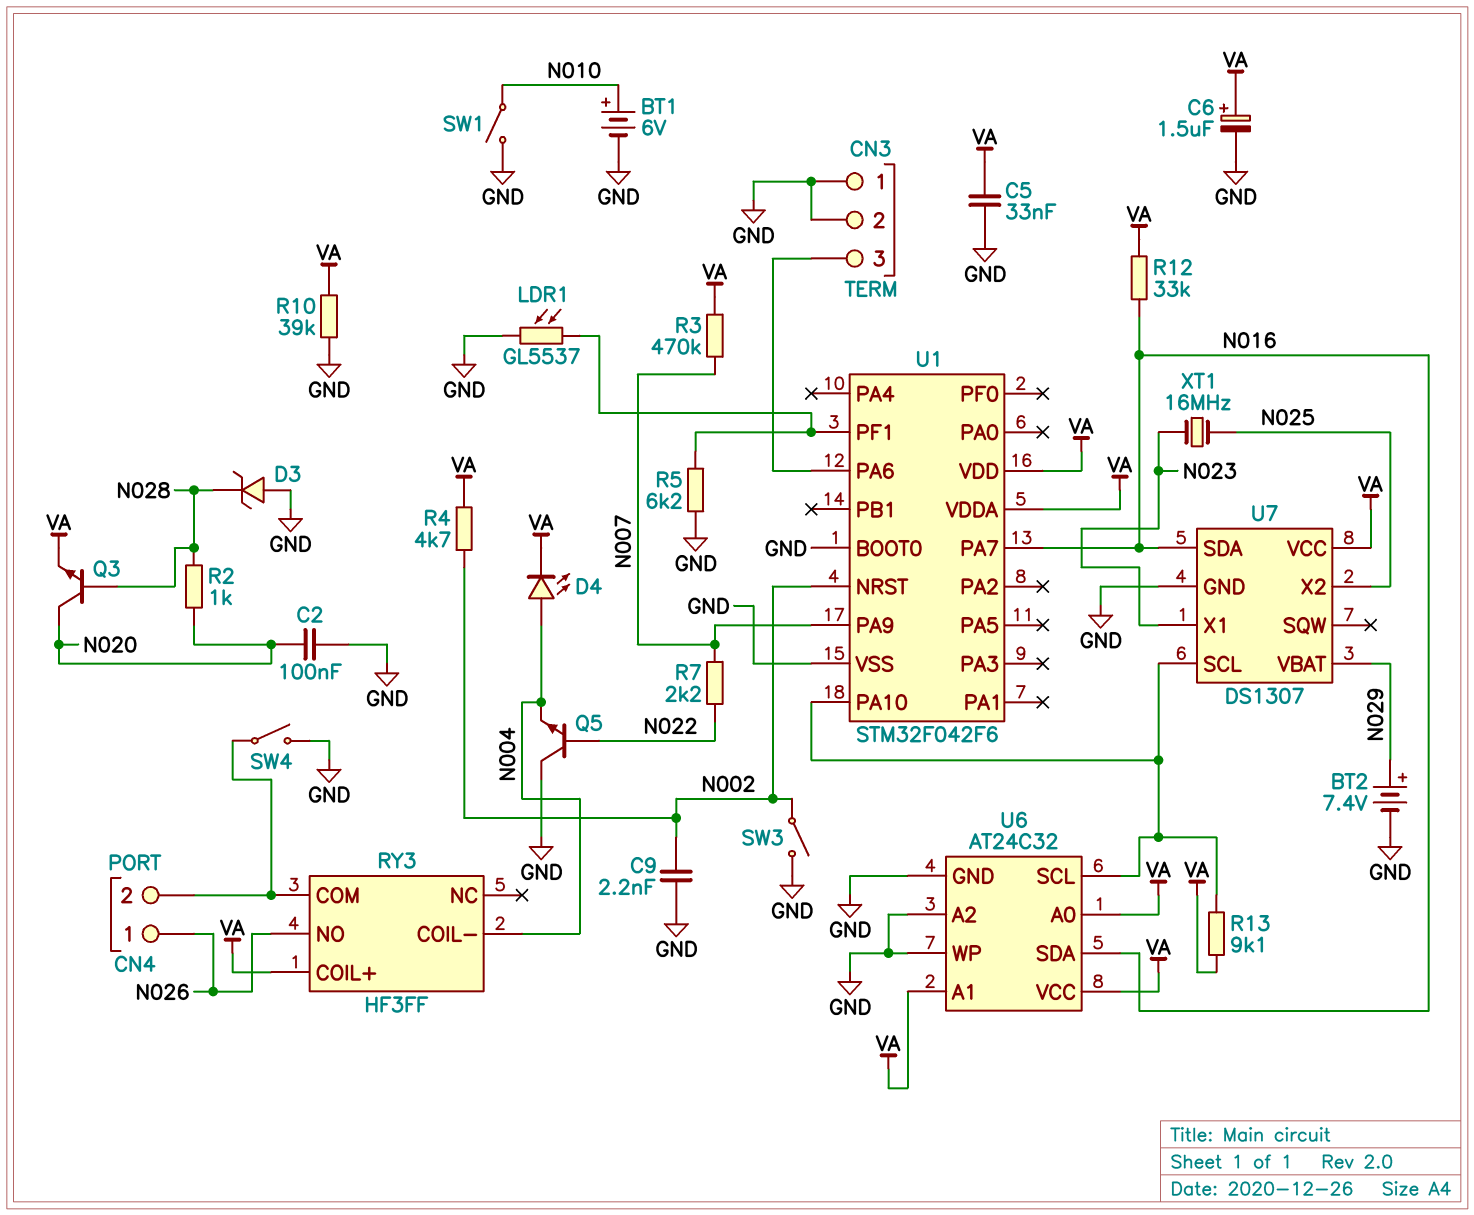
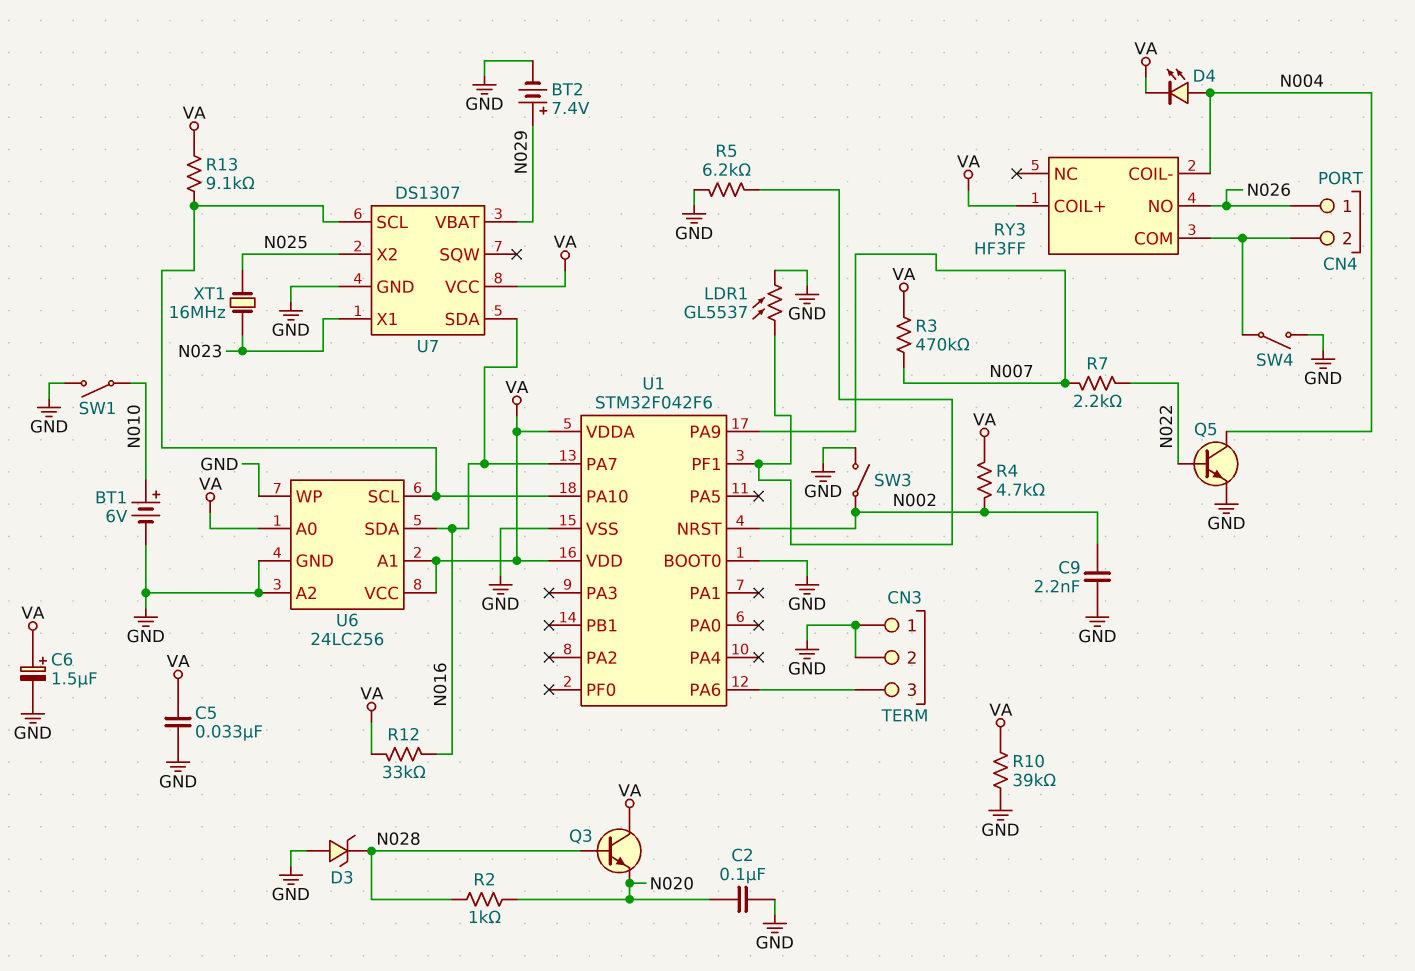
Q3: NPN (B N028, C N020, E VA) -> NPN (B N028, C VA, E N020)
Q5: NPN (B N022, C GND, E N004) -> NPN (B N022, C N004, E GND)
U6: AT24C32 -> 24LC256

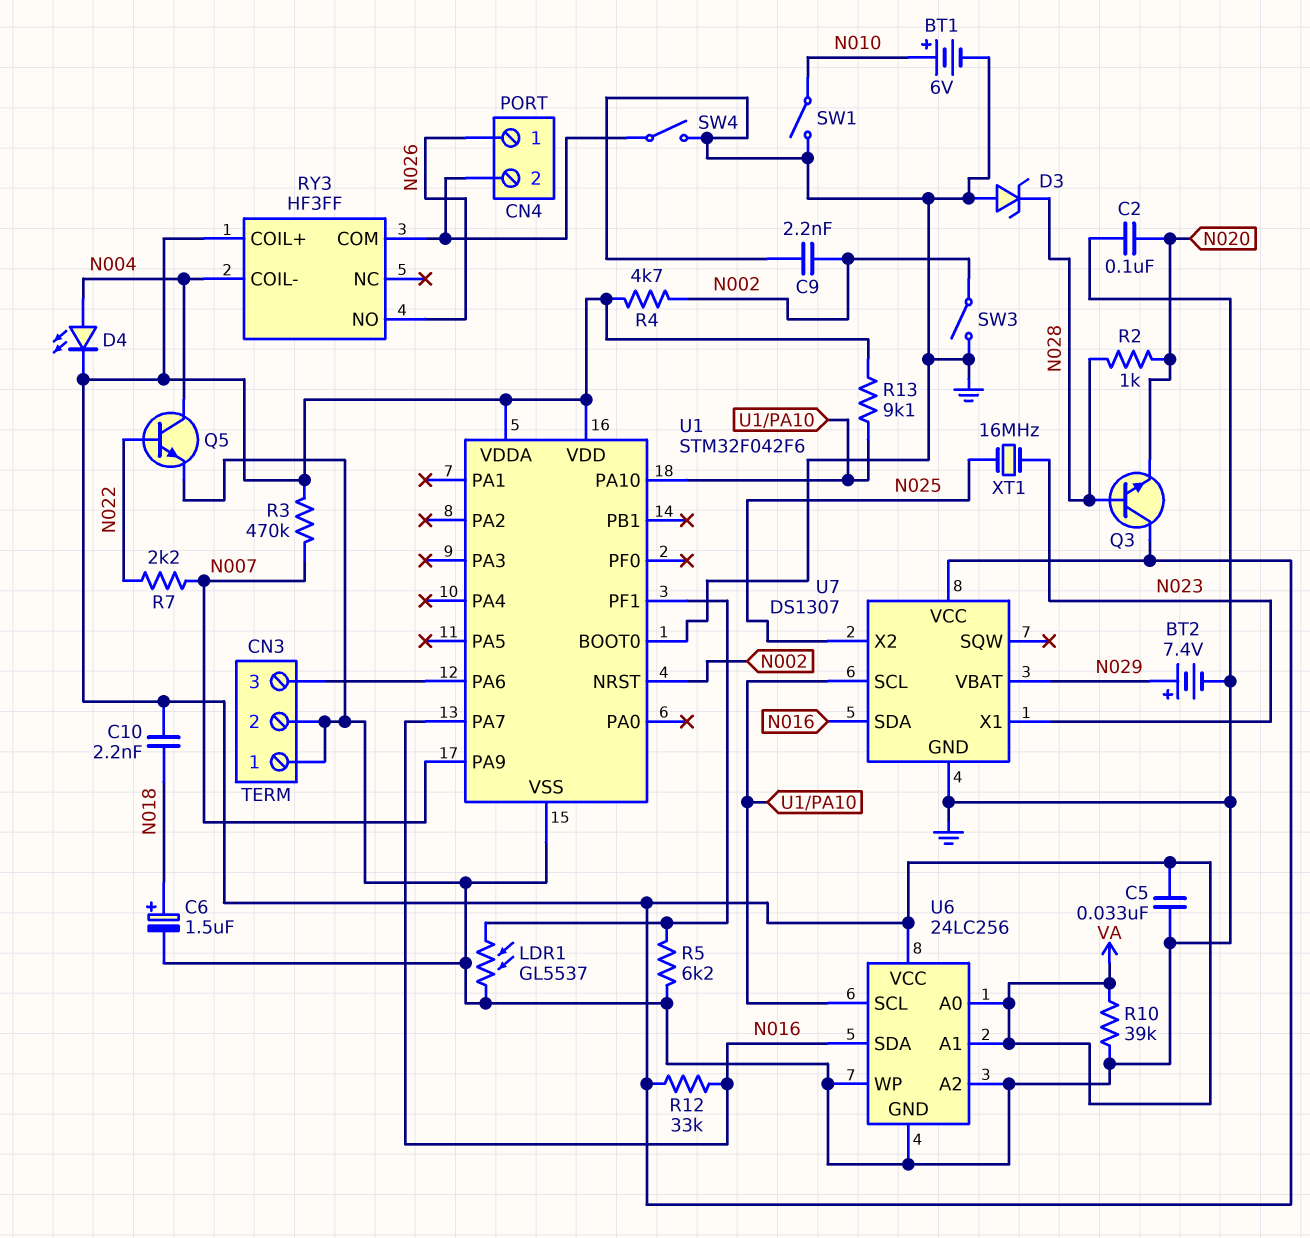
C6: 1.5uF (plus VA, minus GND) -> 1.5uF (plus N018, minus GND)
C10: none -> 2.2nF (N018, VA)

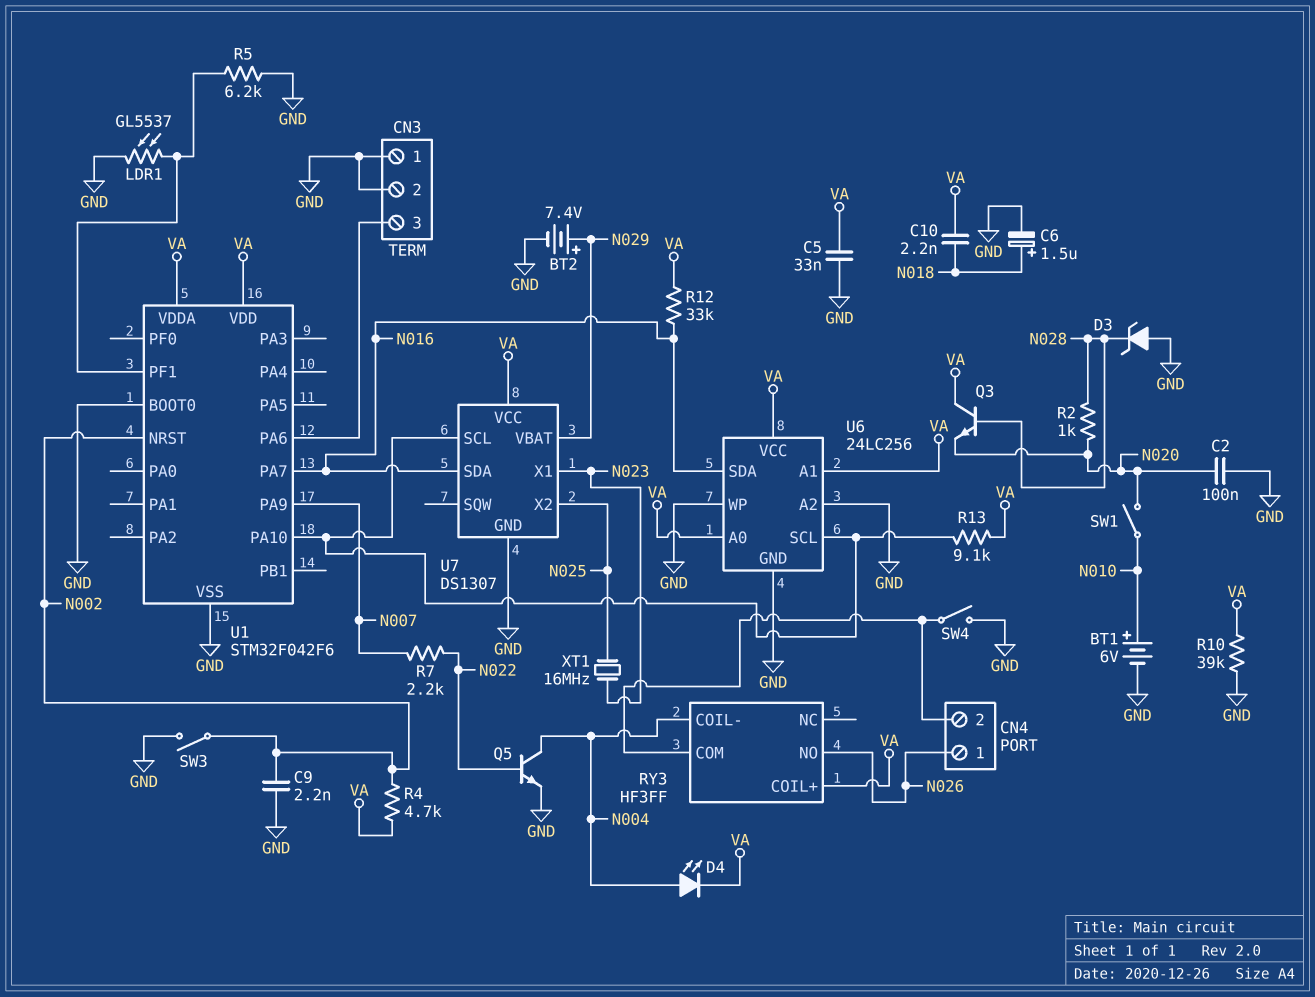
R3: 470k (N007, VA) -> none
SW1: switch (GND, N010) -> switch (N010, N020)

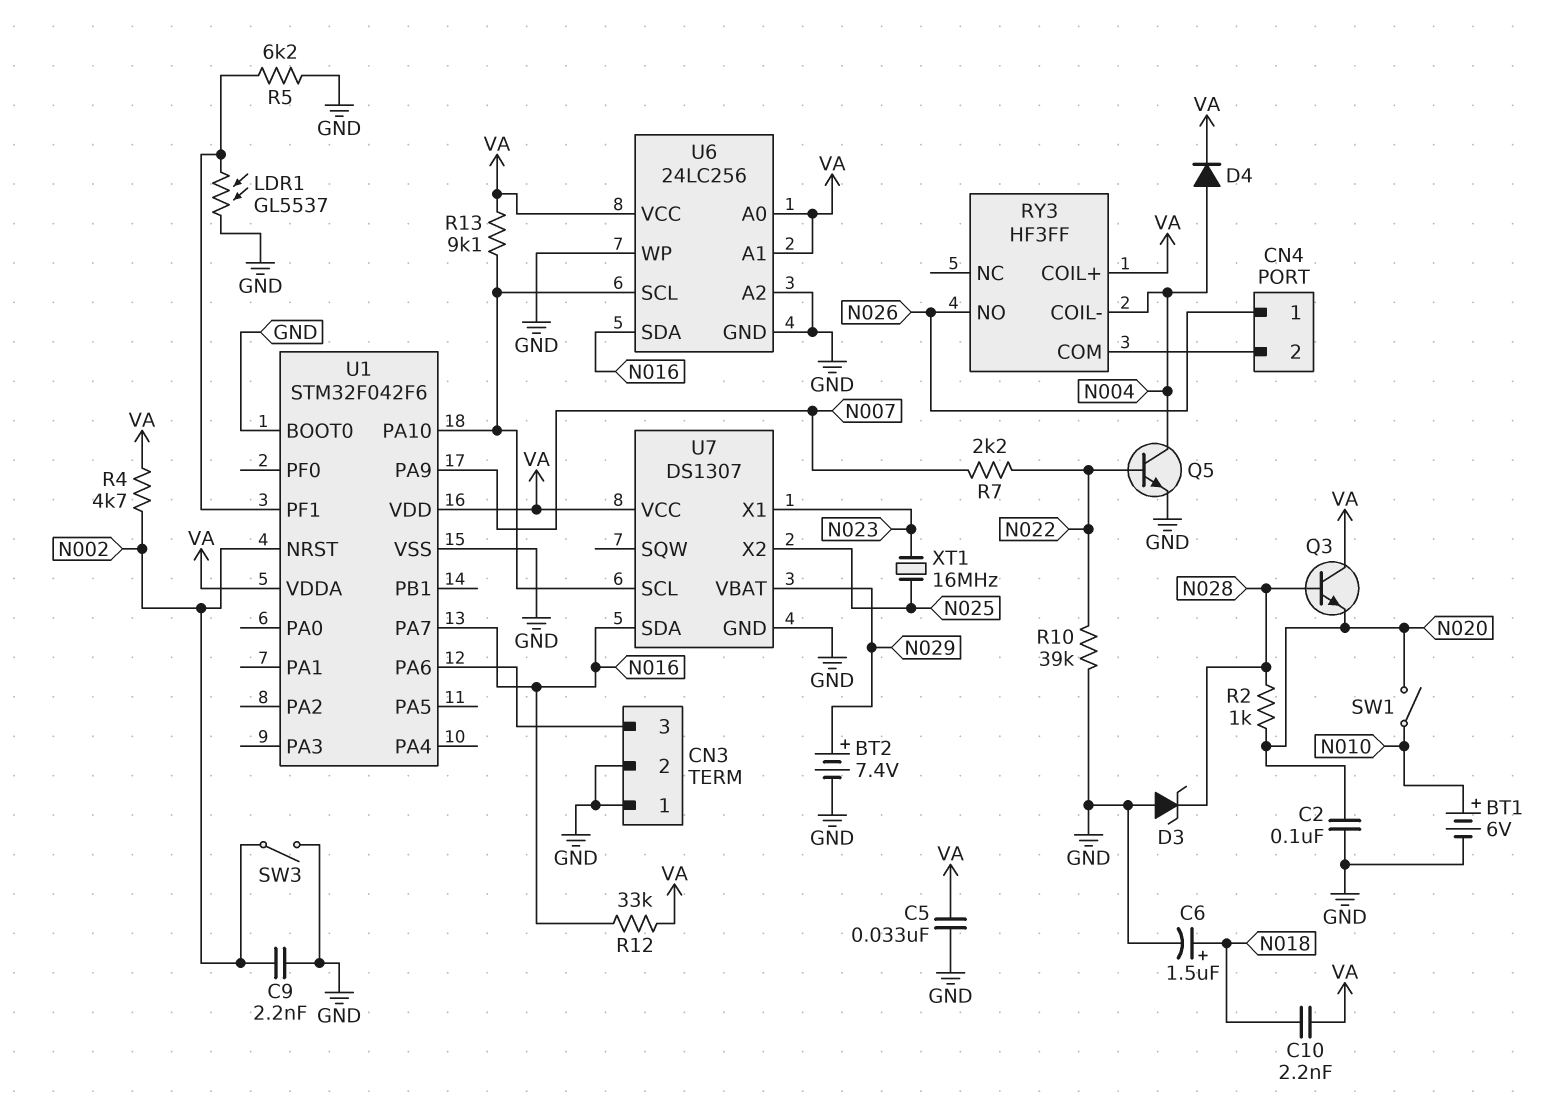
D4: LED (A N004, K VA) -> diode (A N004, K VA)
R10: 39k (GND, VA) -> 39k (GND, N022)
SW4: switch (CN4/2, GND) -> none

